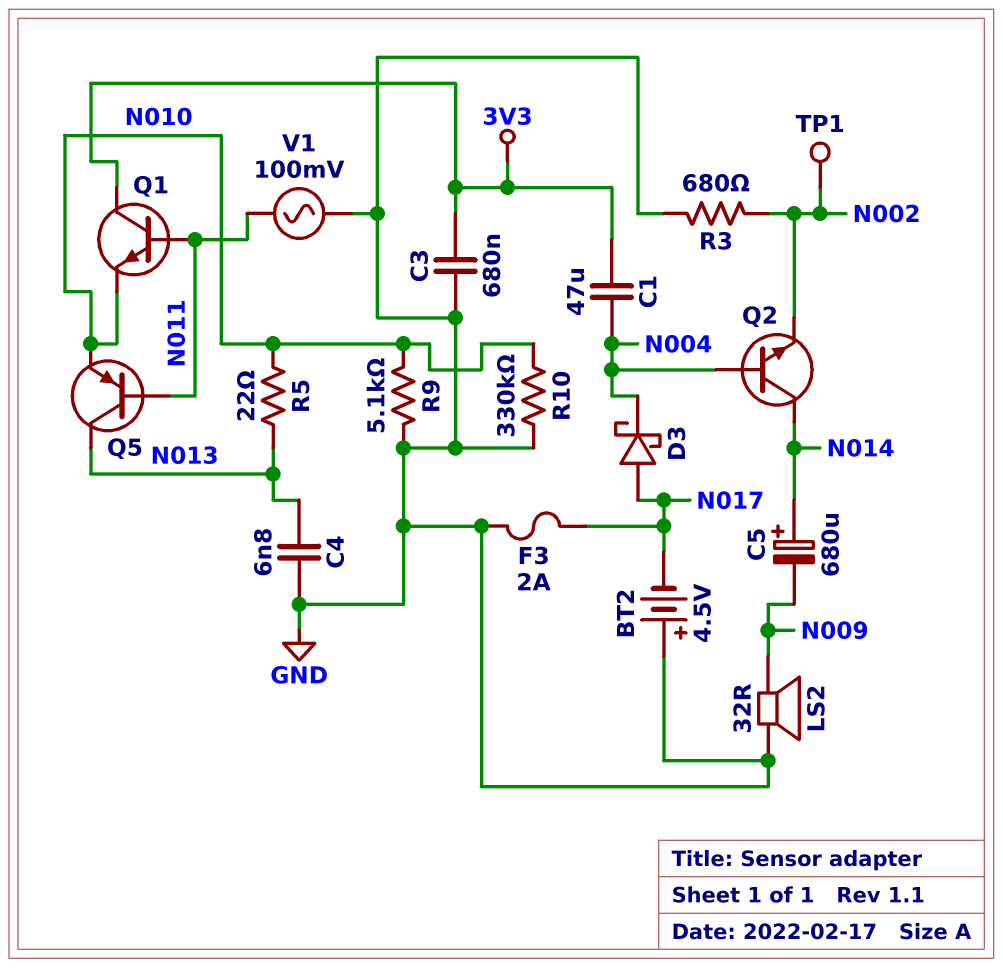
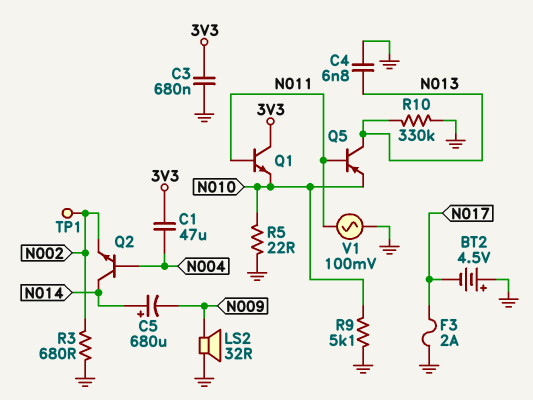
D3: schottky (A N017, K N004) -> none
R5: 22 (N010, N013) -> 22 (GND, N010)
R10: 330k (GND, N010) -> 330k (GND, N013)

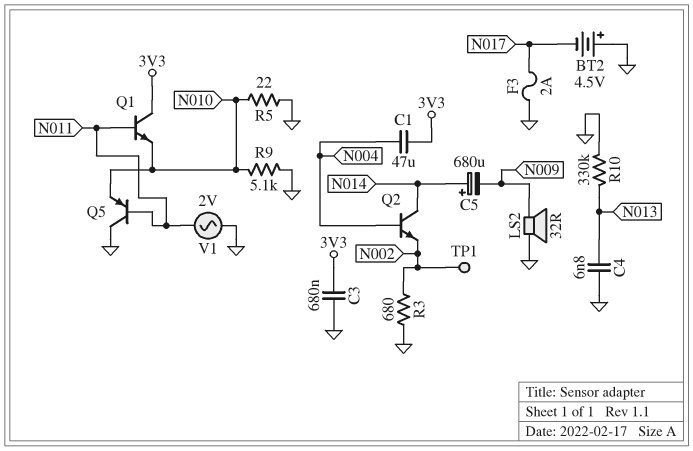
Q5: PNP (B N011, C N013, E N010) -> PNP (B N011, C GND, E N010)
V1: AC 100mV (GND, N011) -> AC 2V (GND, N011)

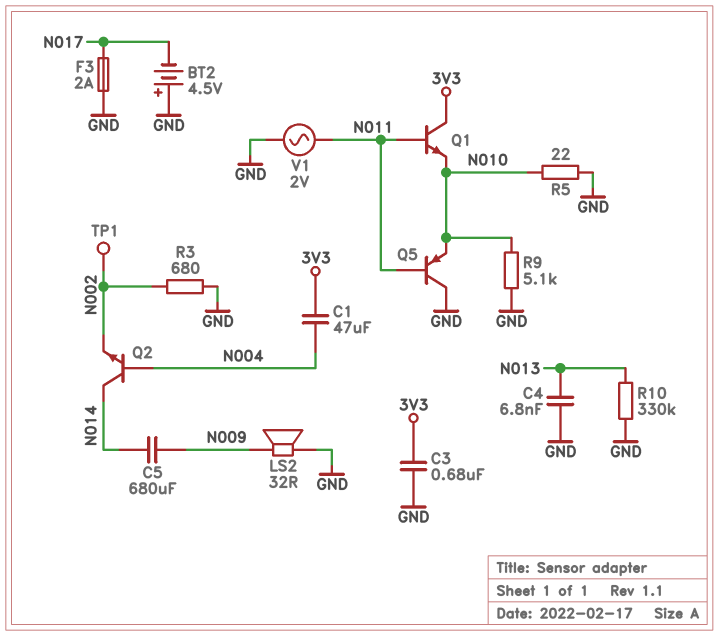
C5: 680uF (plus N014, minus N009) -> 680uF (N009, N014)

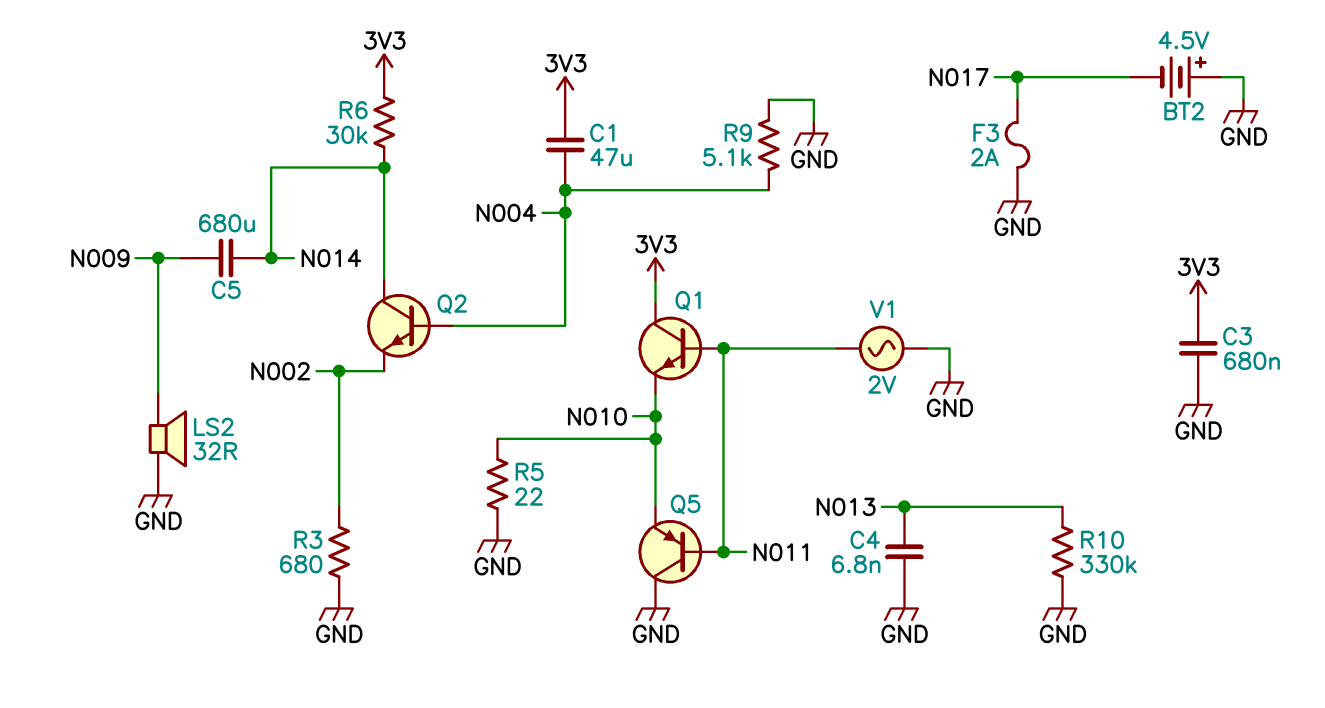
R6: none -> 30k (3V3, N014)
R9: 5.1k (GND, N010) -> 5.1k (GND, N004)
TP1: test point (N002) -> none

